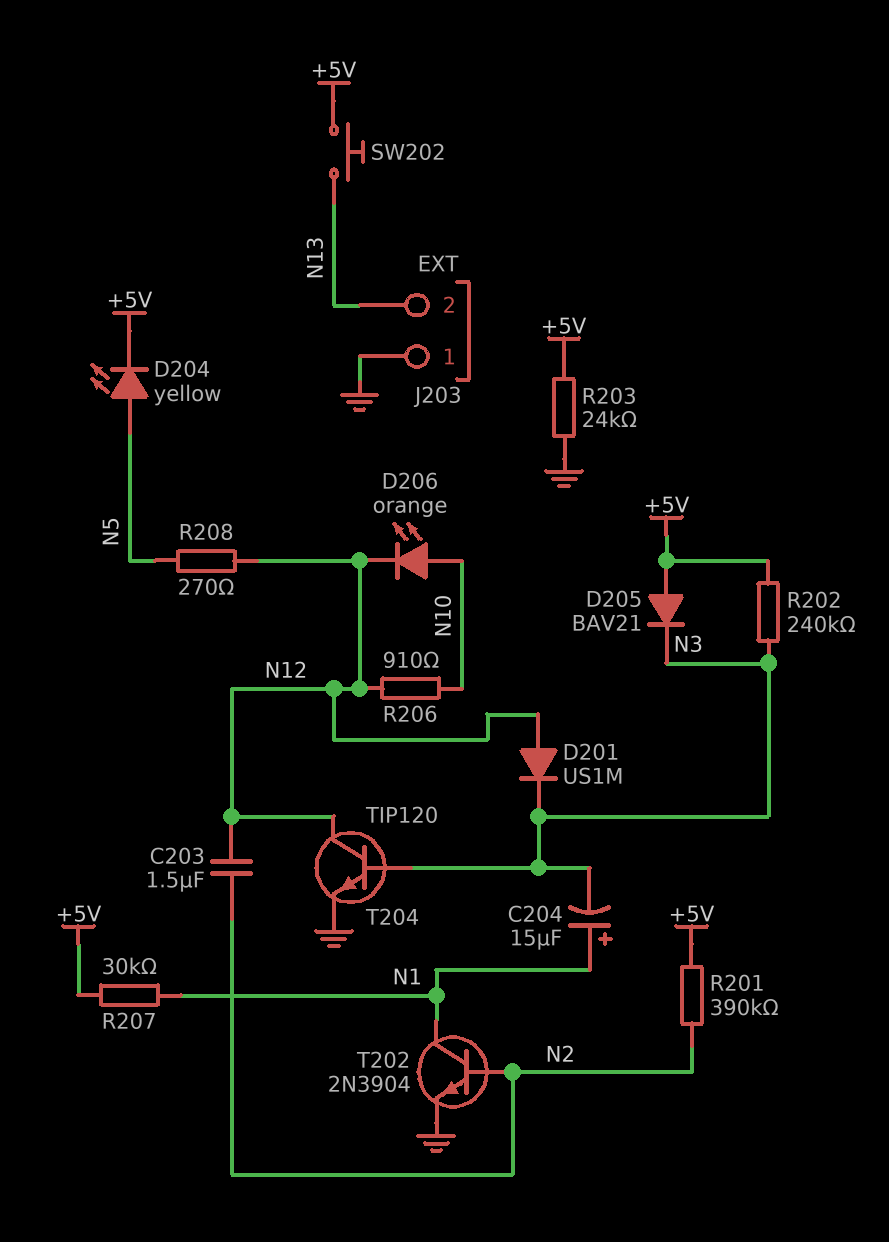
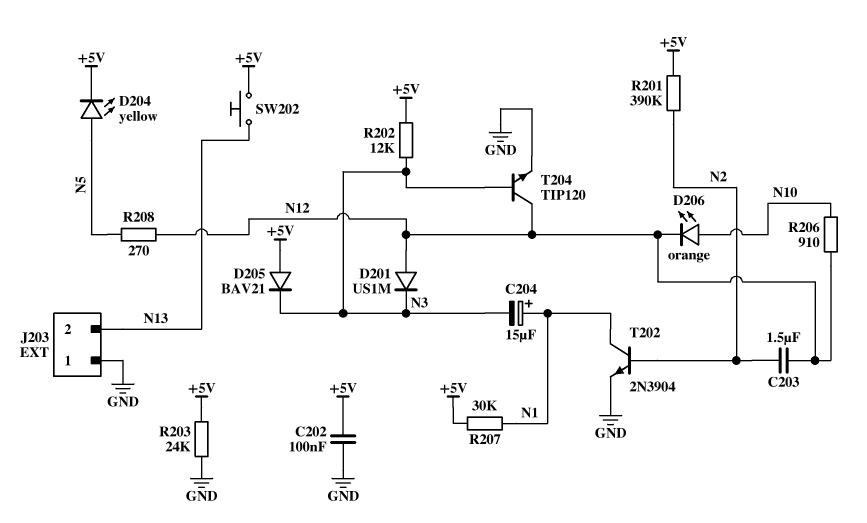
C202: none -> 100nF (+5V, GND)
R202: 240k (+5V, N3) -> 12k (+5V, N3)

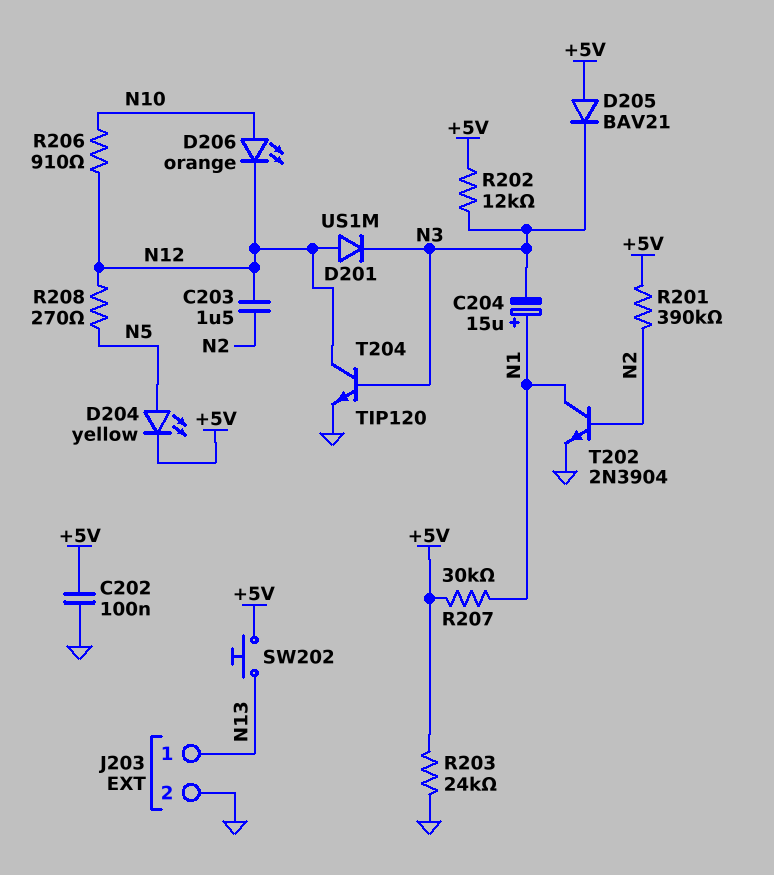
J203 pin 1: GND -> N13
J203 pin 2: N13 -> GND

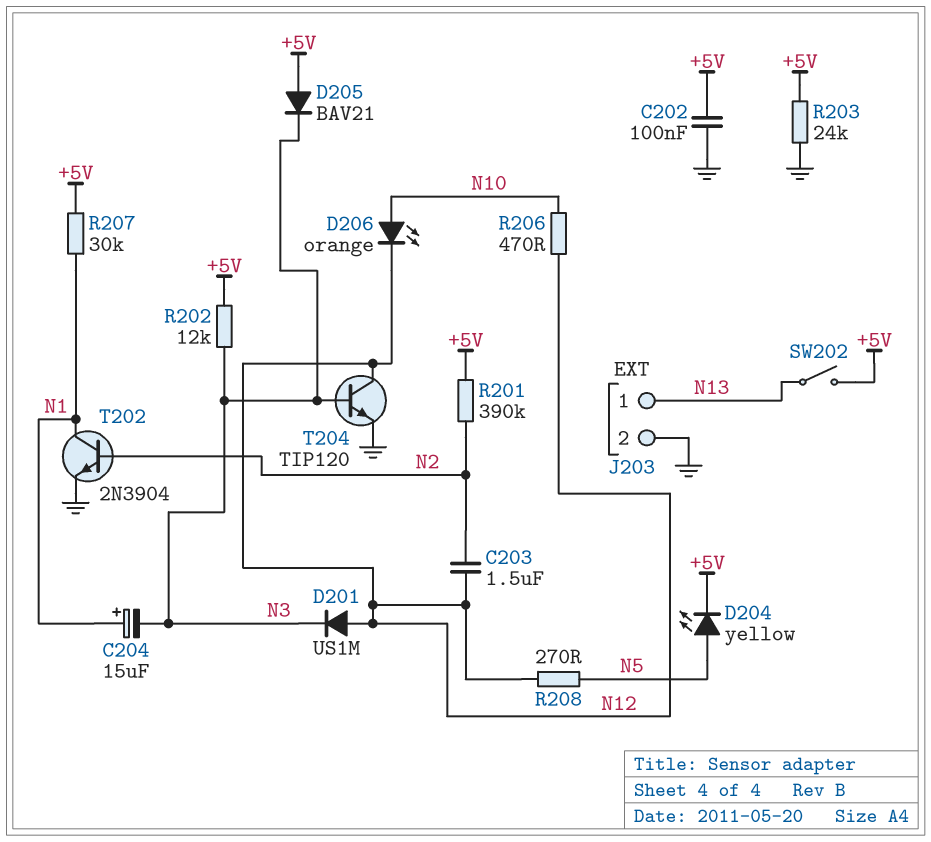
R206: 910 (N10, N12) -> 470 (N10, N12)
SW202: button (+5V, N13) -> switch (+5V, N13)

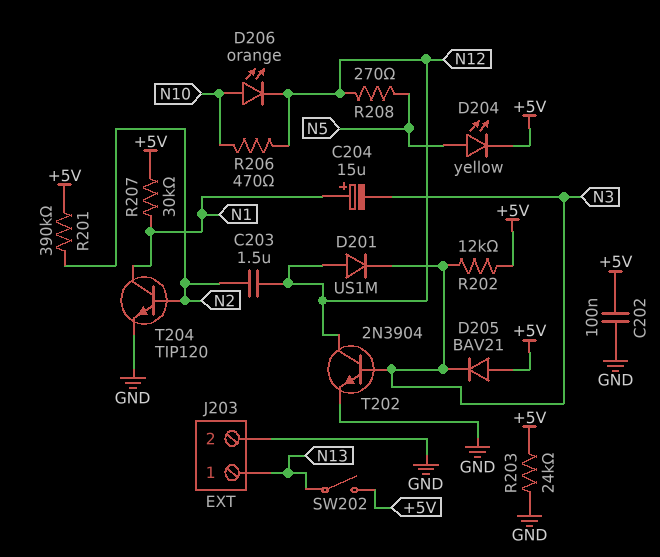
T202: NPN 2N3904 (B N2, C N1, E GND) -> NPN 2N3904 (B N3, C N12, E GND)
T204: NPN TIP120 (B N3, C N12, E GND) -> NPN TIP120 (B N2, C N1, E GND)

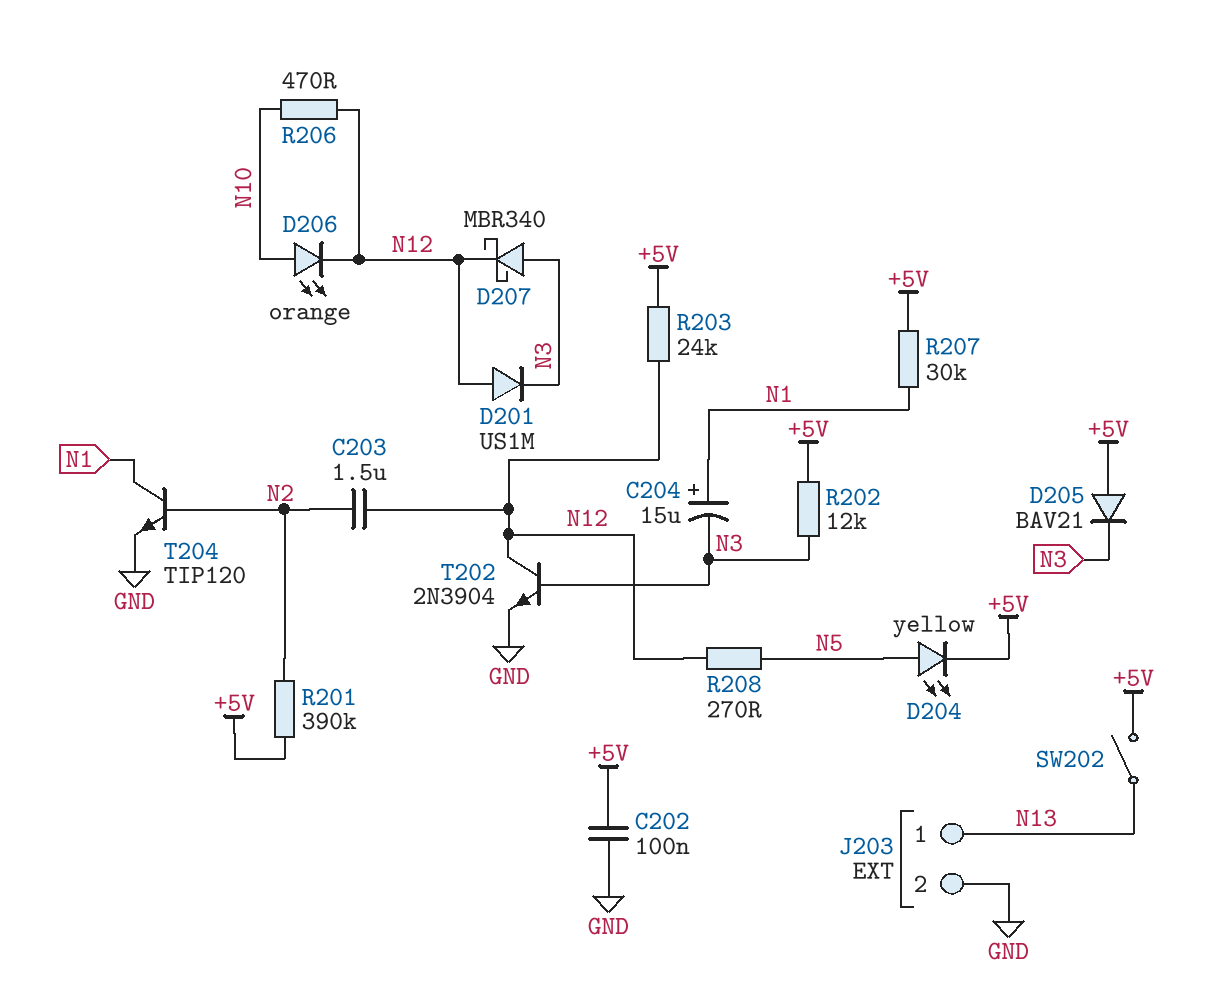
D207: none -> schottky MBR340 (A N3, K N12)
R203: 24k (+5V, GND) -> 24k (+5V, N12)

